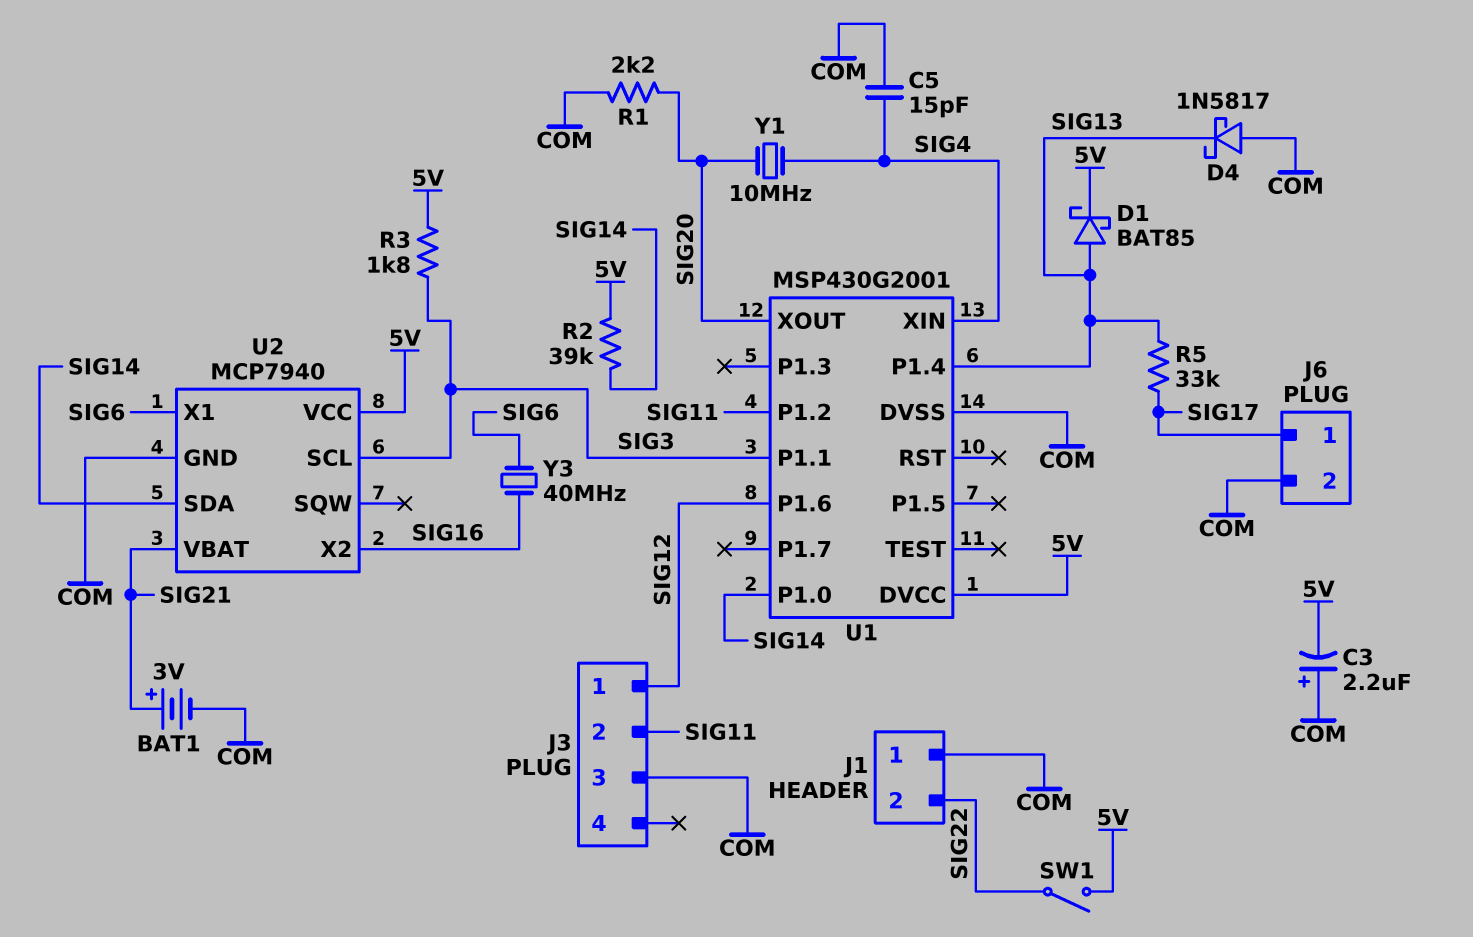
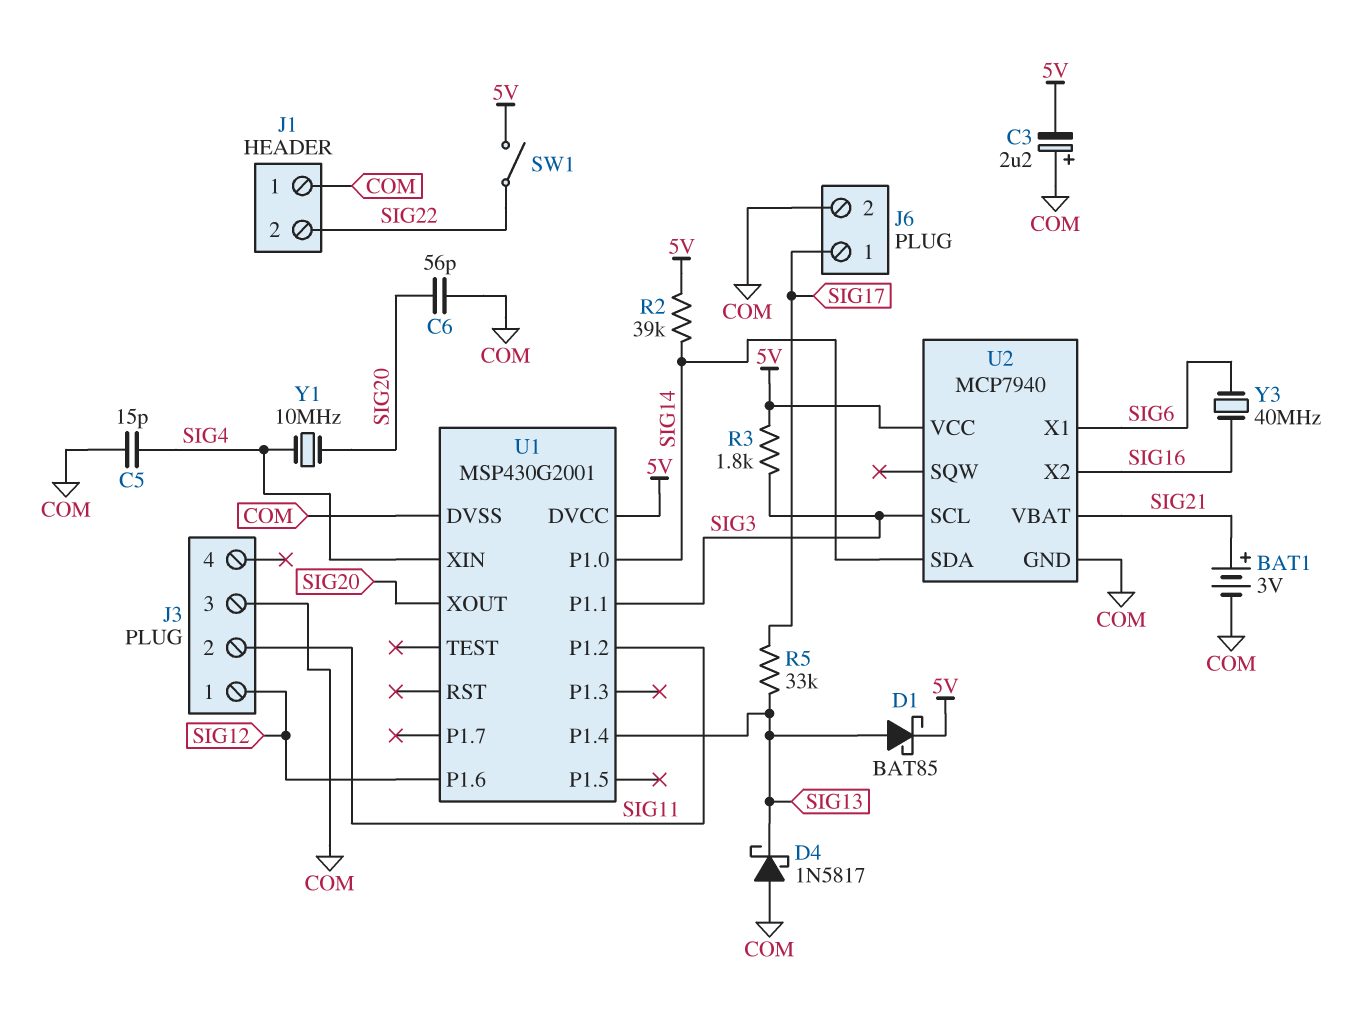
C6: none -> 56pF (COM, SIG20)
R1: 2.2k (COM, SIG20) -> none

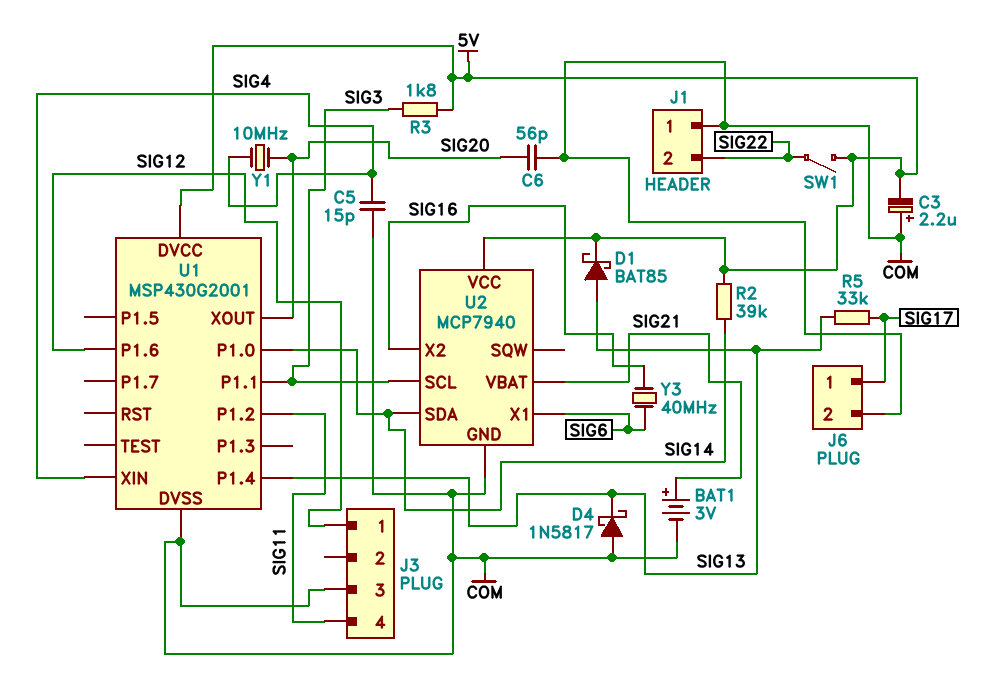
J3 pin 2: SIG11 -> none
J3 pin 4: none -> SIG11

